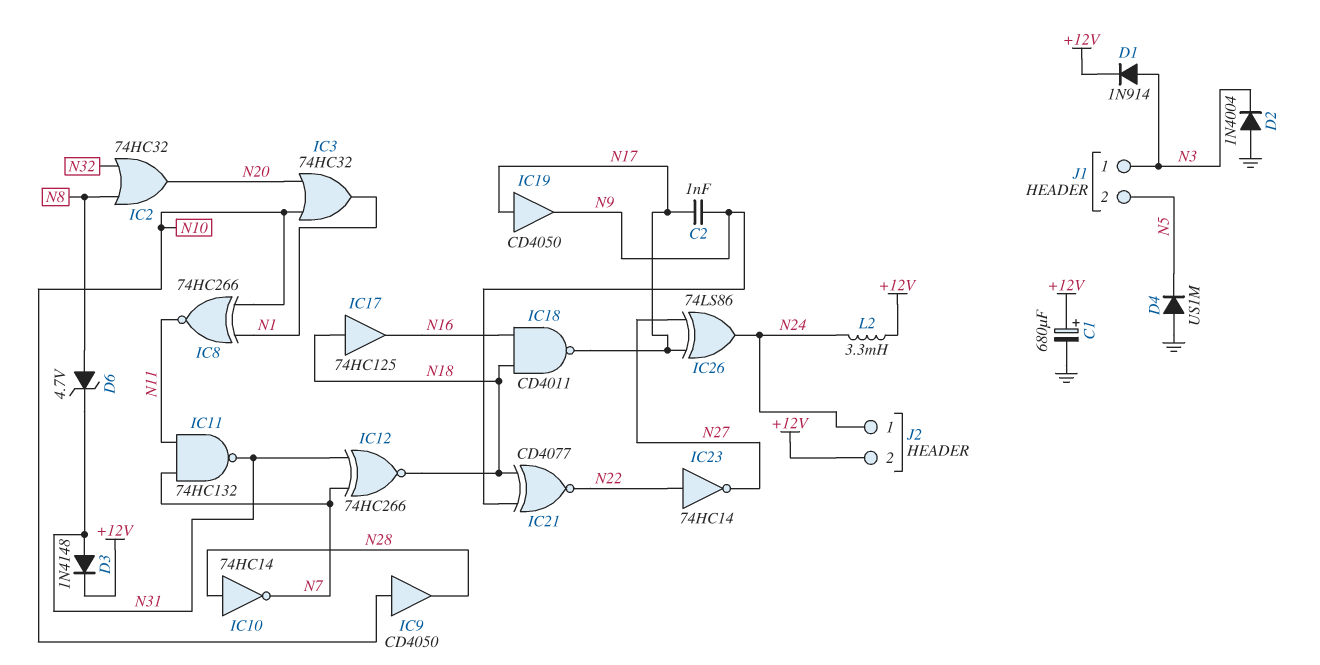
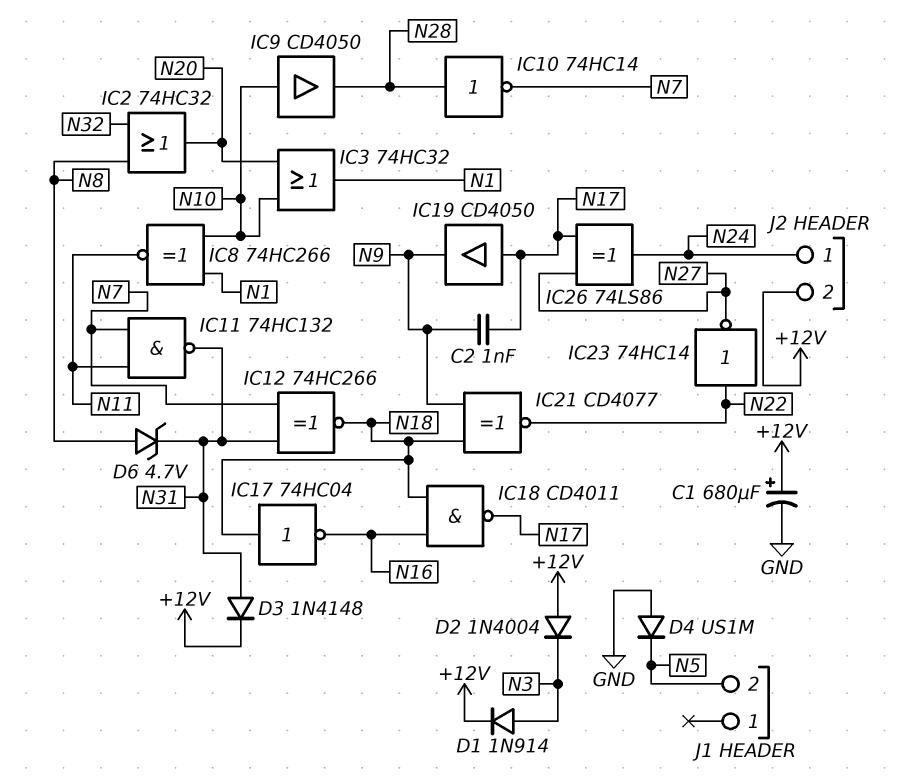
D2: diode 1N4004 (A GND, K N3) -> diode 1N4004 (A +12V, K N3)
IC17: buffer 74HC125 (in N18, out N16) -> NOT 74HC04 (in N18, out N16)
J1 pin 1: N3 -> none
L2: 3.3mH (+12V, N24) -> none

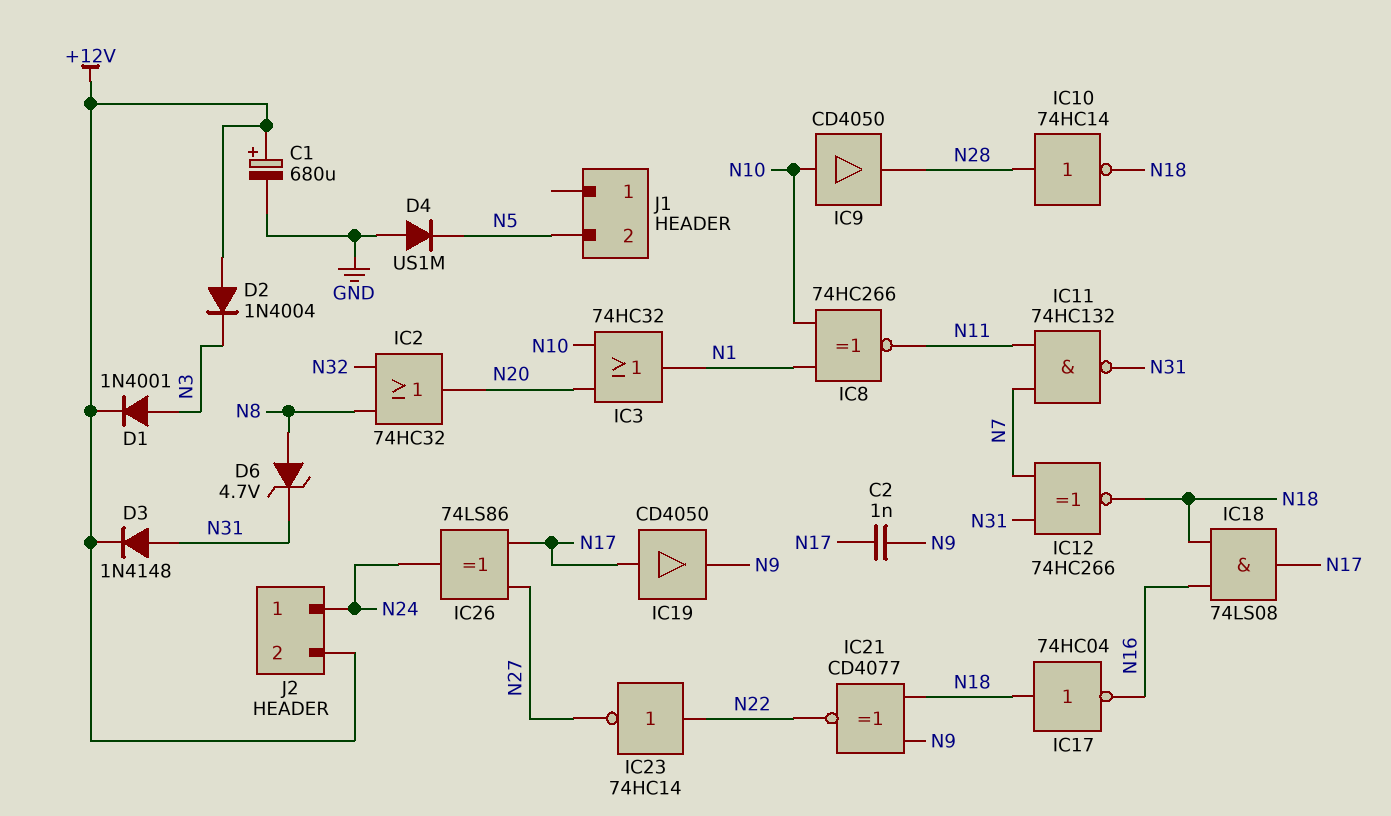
D1: diode 1N914 (A N3, K +12V) -> diode 1N4001 (A N3, K +12V)
IC10: NOT 74HC14 (in N28, out N7) -> NOT 74HC14 (in N28, out N18)
IC18: NAND CD4011 (in N16, in N18, out N17) -> AND 74LS08 (in N16, in N18, out N17)

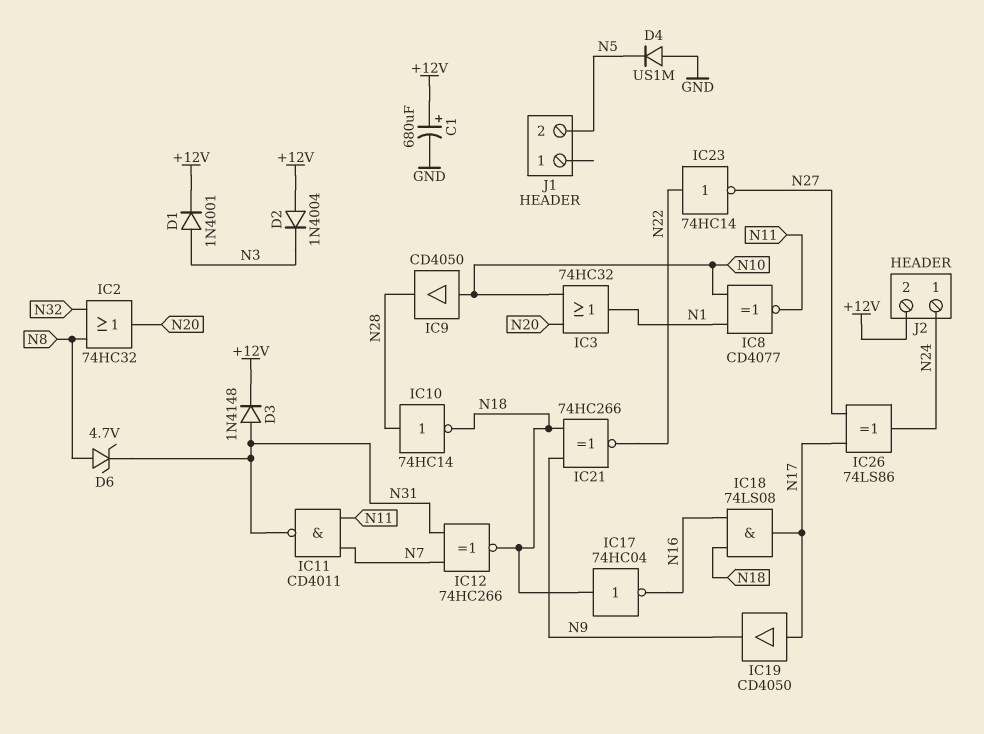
C2: 1nF (N9, N17) -> none
IC8: XNOR 74HC266 (in N1, in N10, out N11) -> XNOR CD4077 (in N1, in N10, out N11)
IC11: NAND 74HC132 (in N7, in N11, out N31) -> NAND CD4011 (in N7, in N11, out N31)
IC21: XNOR CD4077 (in N9, in N18, out N22) -> XNOR 74HC266 (in N9, in N18, out N22)

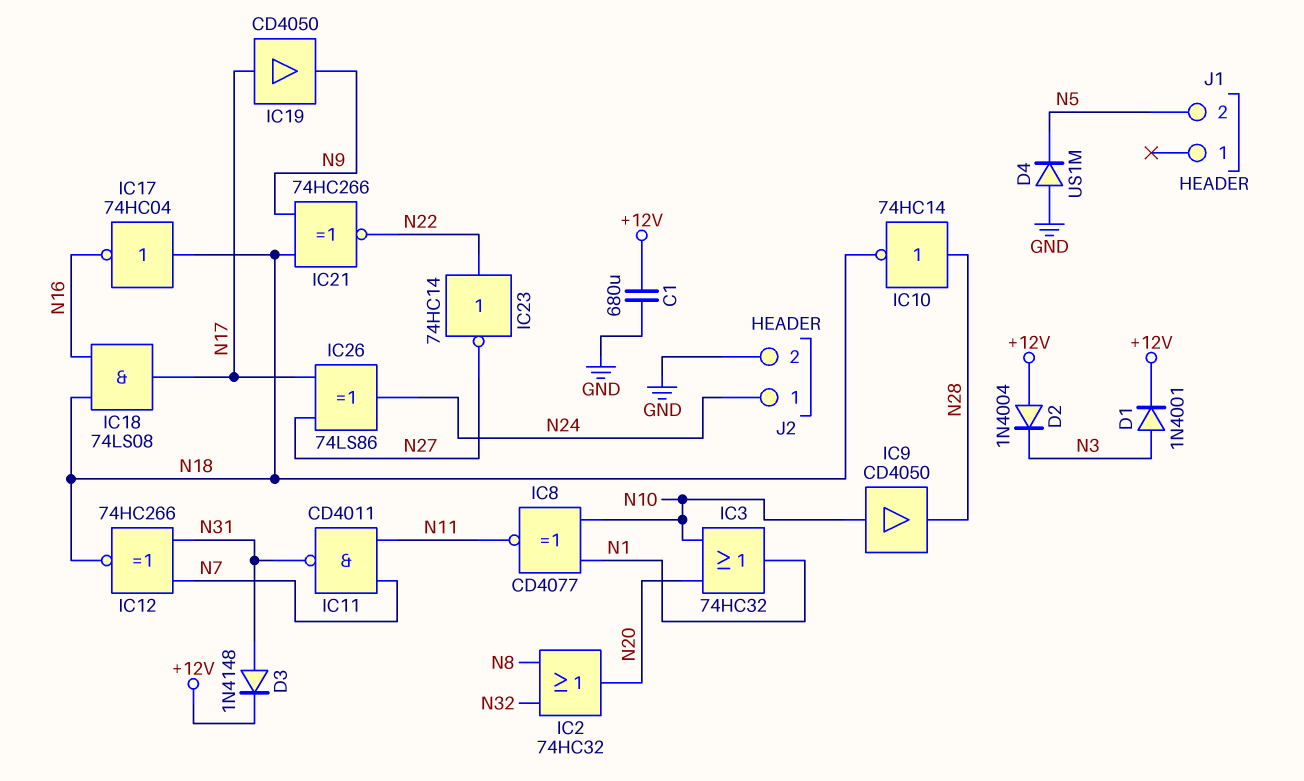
C1: 680uF (plus +12V, minus GND) -> 680uF (+12V, GND)
D6: zener 4.7V (A N8, K N31) -> none
J2 pin 2: +12V -> GND

